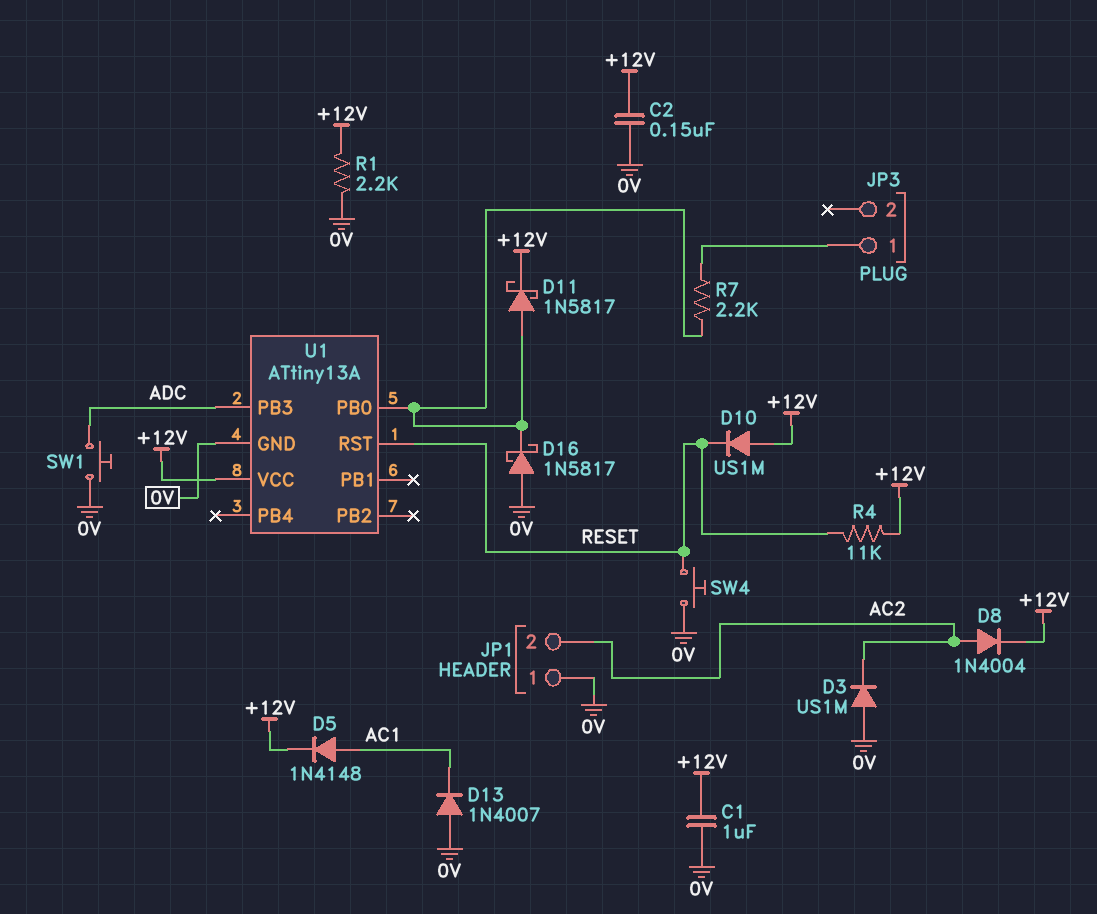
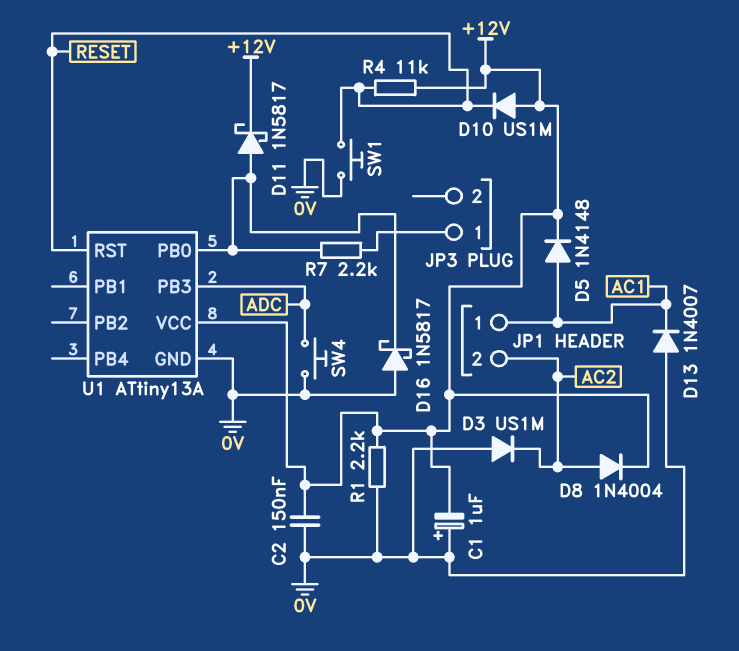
C1: 1uF (+12V, 0V) -> 1uF (plus 0V, minus +12V)
JP1 pin 1: 0V -> AC1
SW1: button (0V, ADC) -> button (0V, RESET)
SW4: button (0V, RESET) -> button (0V, ADC)

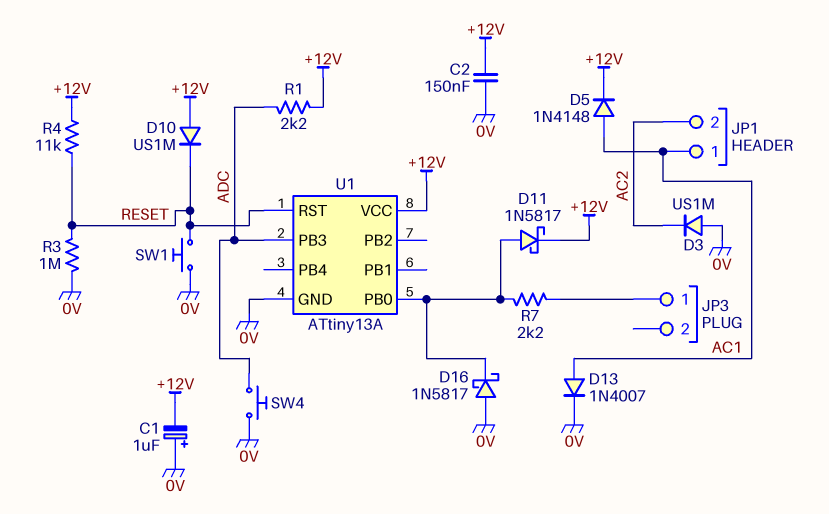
D8: diode 1N4004 (A AC2, K +12V) -> none
D13: diode 1N4007 (A 0V, K AC1) -> diode 1N4007 (A AC1, K 0V)
R1: 2.2k (+12V, 0V) -> 2.2k (+12V, ADC)
R3: none -> 1M (0V, RESET)

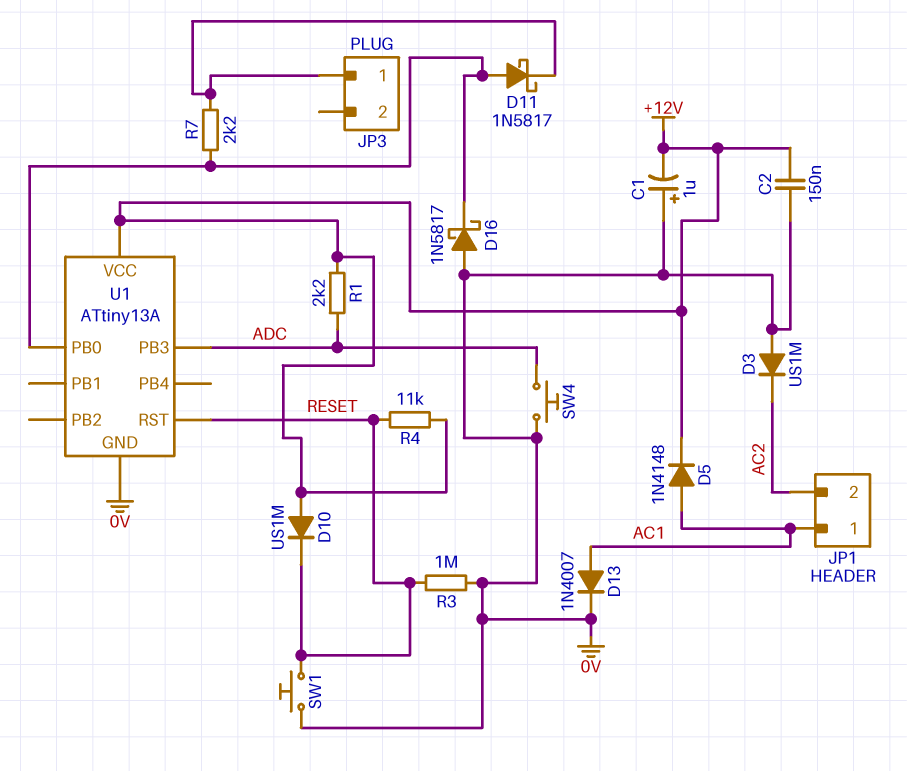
D11: schottky 1N5817 (A U1/PB0, K +12V) -> schottky 1N5817 (A U1/PB0, K JP3/1)

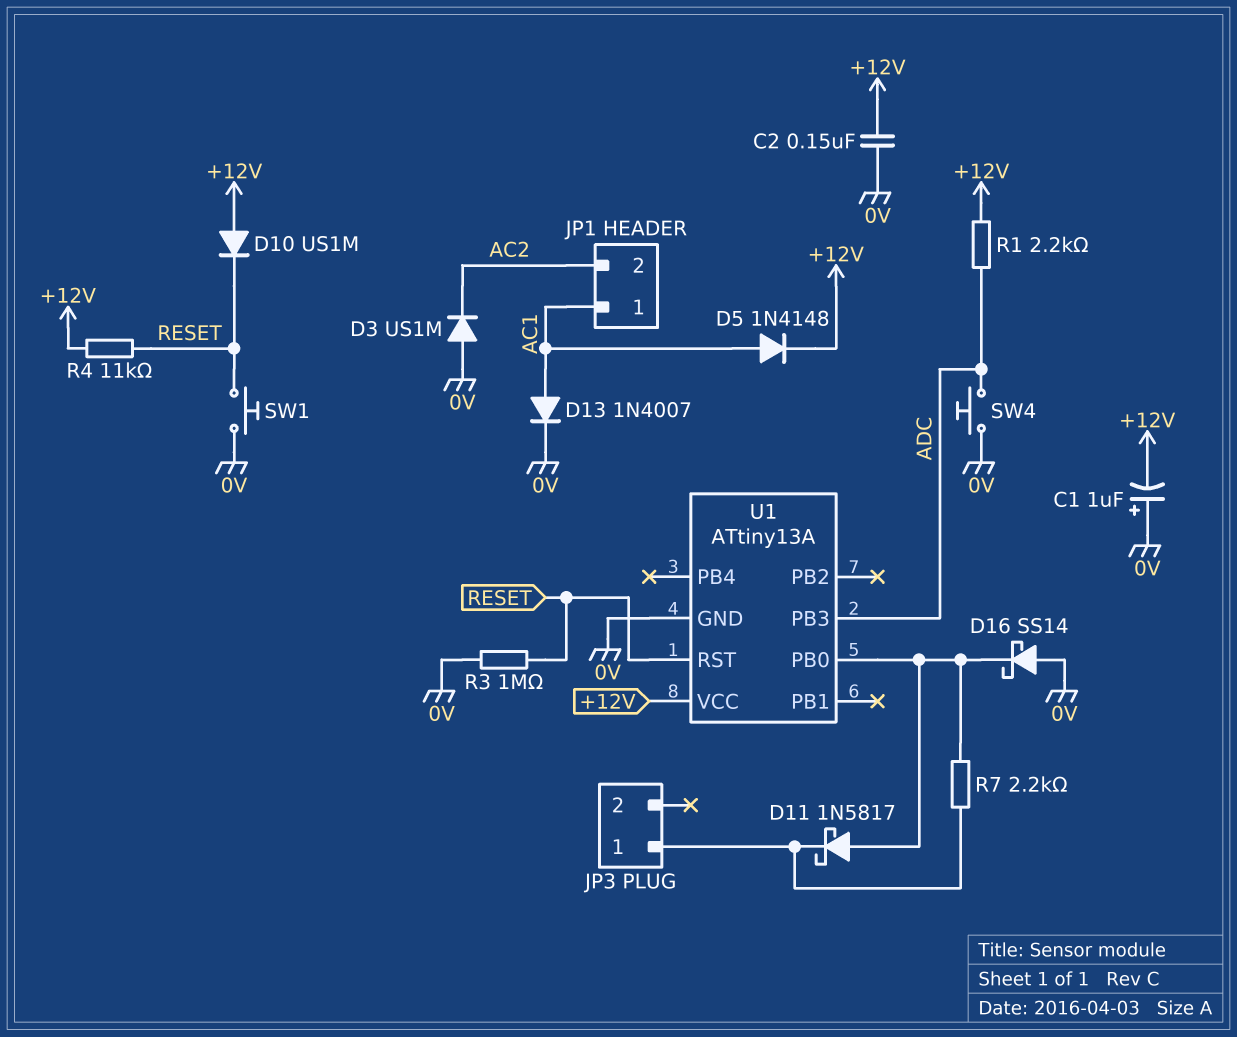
D16: schottky 1N5817 (A 0V, K U1/PB0) -> schottky SS14 (A 0V, K U1/PB0)

